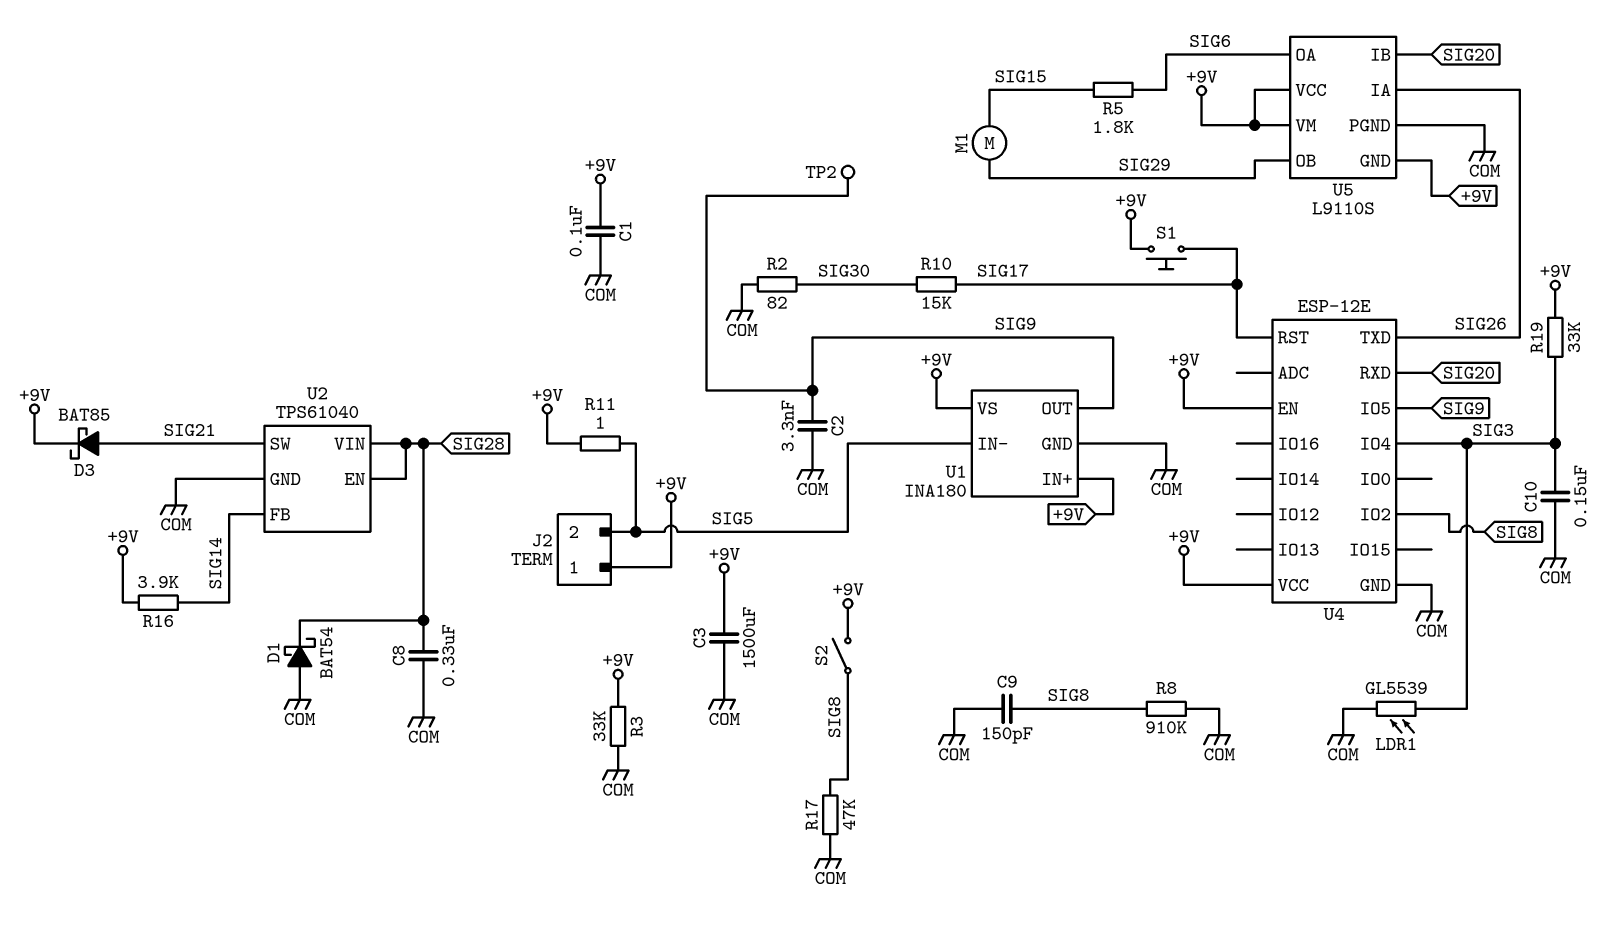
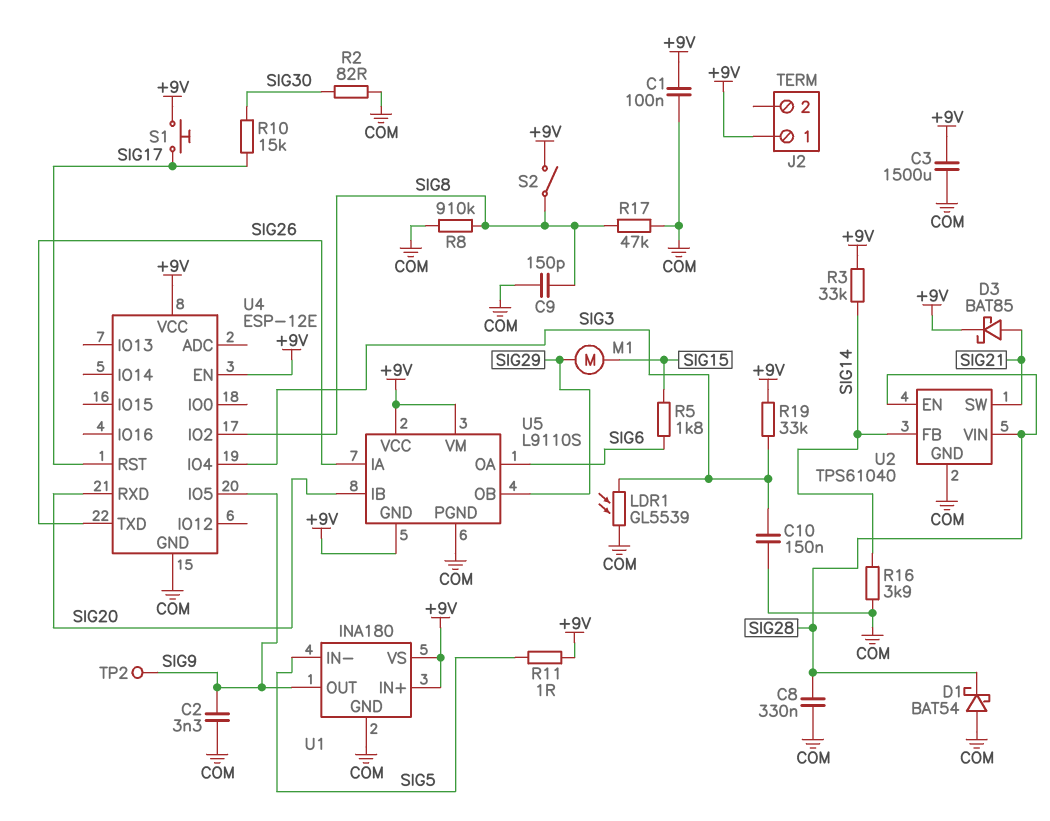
J2 pin 2: SIG5 -> none
R3: 33k (+9V, COM) -> 33k (+9V, SIG14)
R16: 3.9k (+9V, SIG14) -> 3.9k (COM, SIG14)

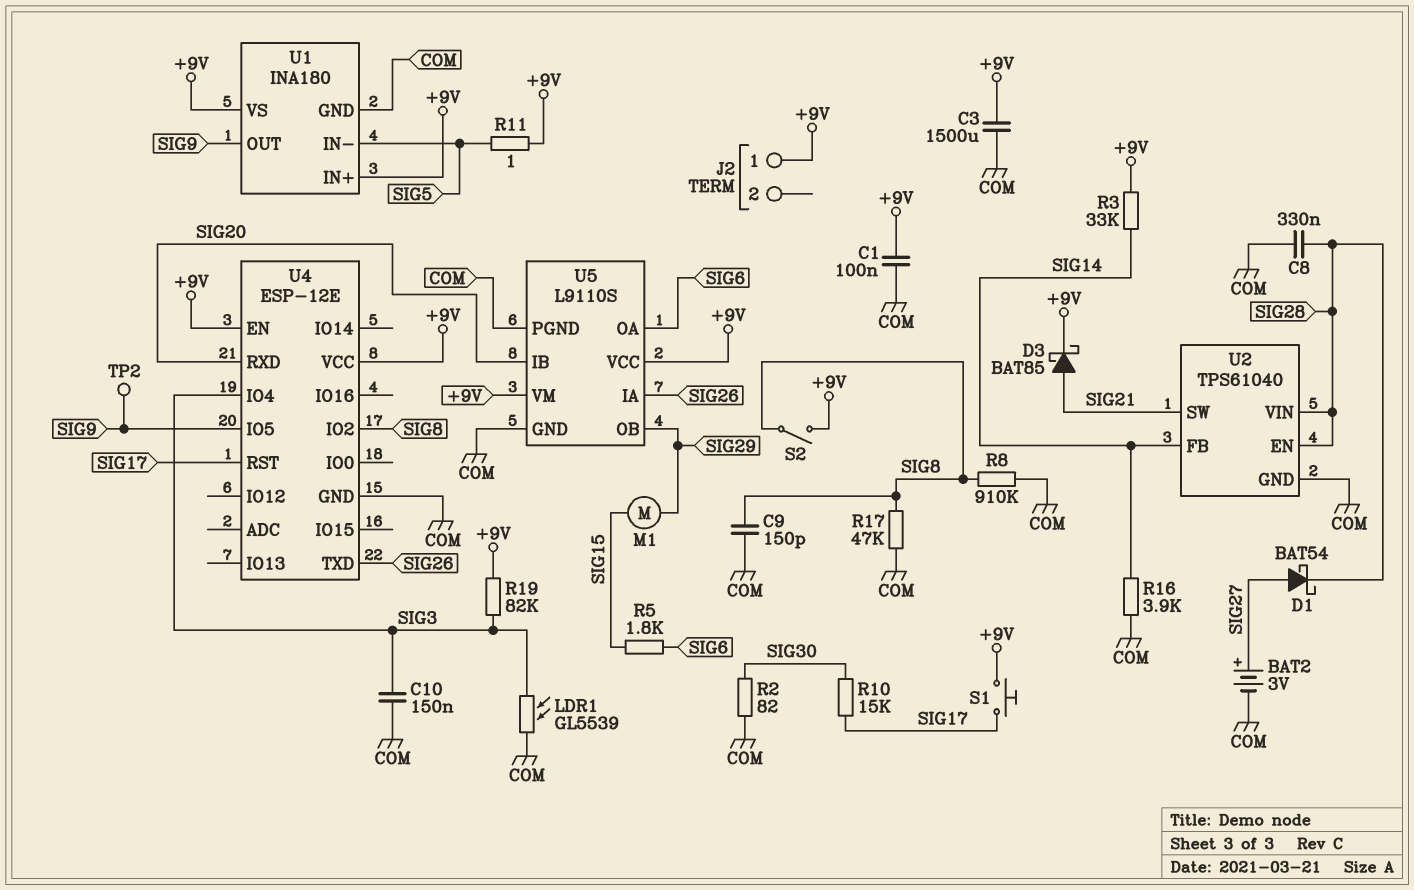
BAT2: none -> 3V (plus SIG27, minus COM)
C2: 3.3nF (COM, SIG9) -> none
D1: schottky BAT54 (A COM, K SIG28) -> schottky BAT54 (A SIG27, K SIG28)
R19: 33k (+9V, SIG3) -> 82k (+9V, SIG3)
U5 pin GND: +9V -> COM

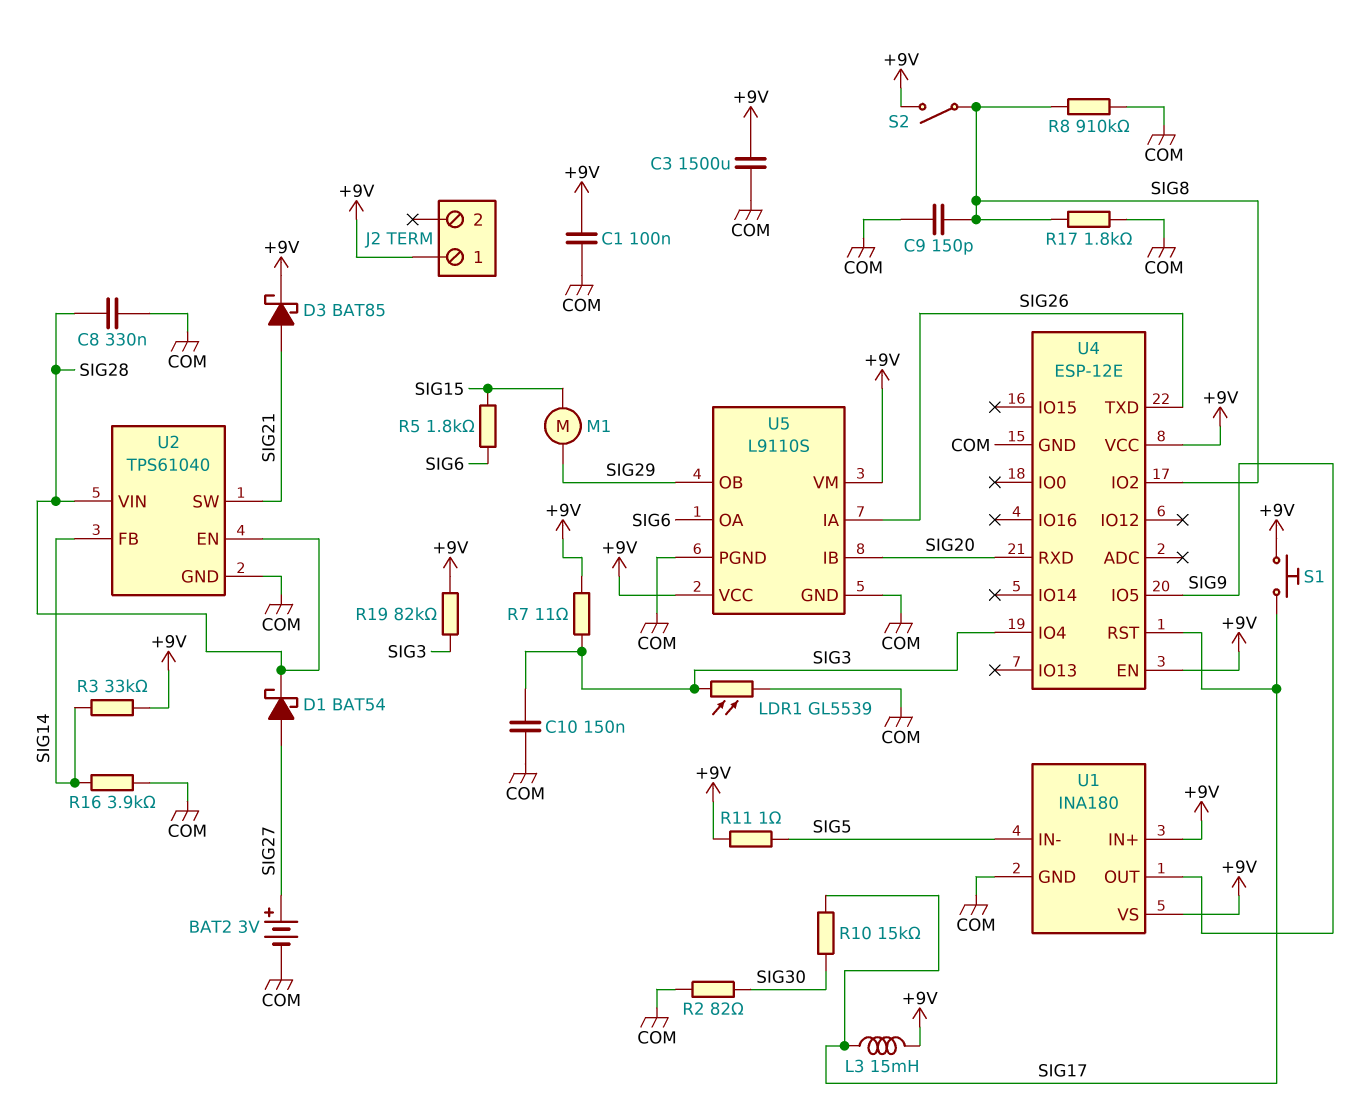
L3: none -> 15mH (+9V, SIG17)
R7: none -> 11 (+9V, SIG3)
R17: 47k (COM, SIG8) -> 1.8k (COM, SIG8)
TP2: test point (SIG9) -> none

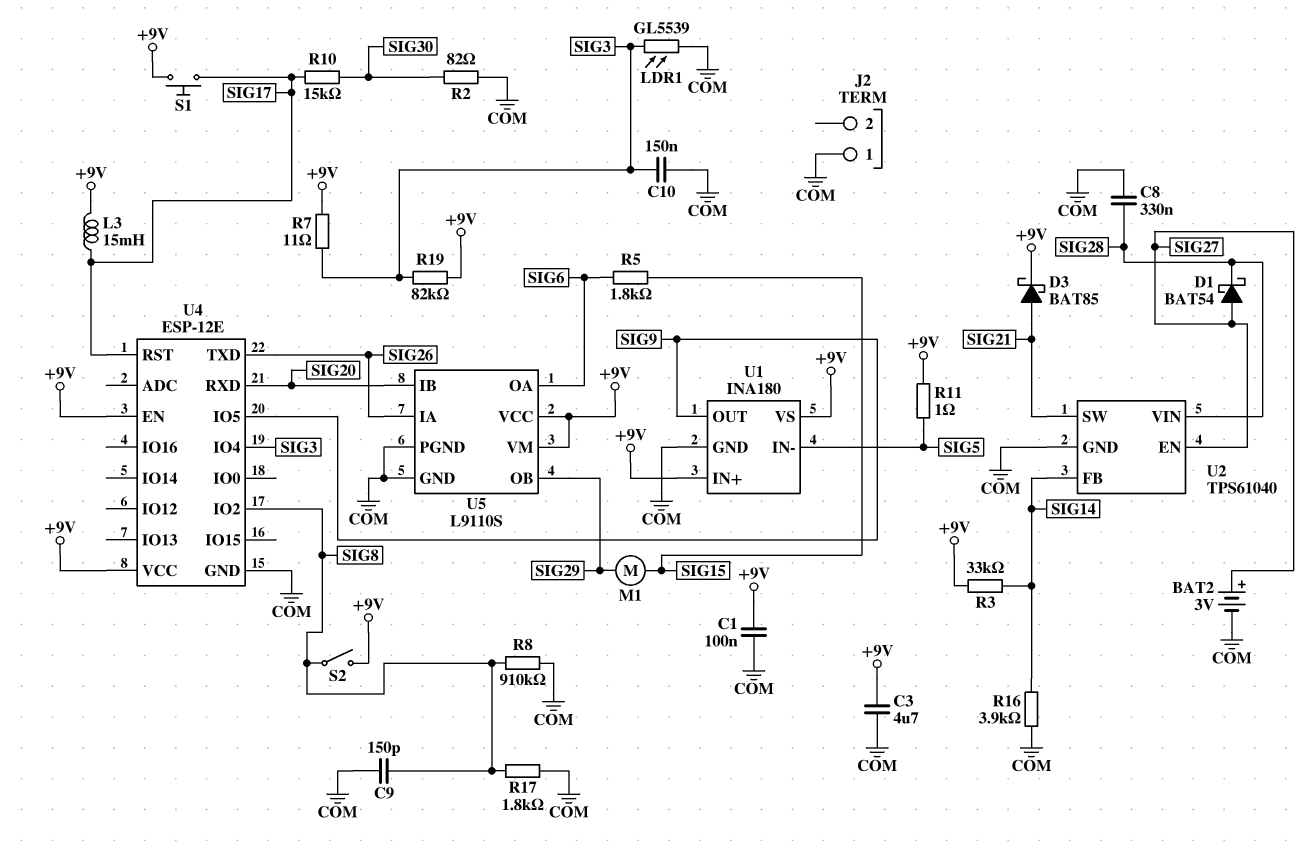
C3: 1500uF (+9V, COM) -> 4.7uF (+9V, COM)
J2 pin 1: +9V -> COM
U2 pin EN: SIG28 -> SIG27

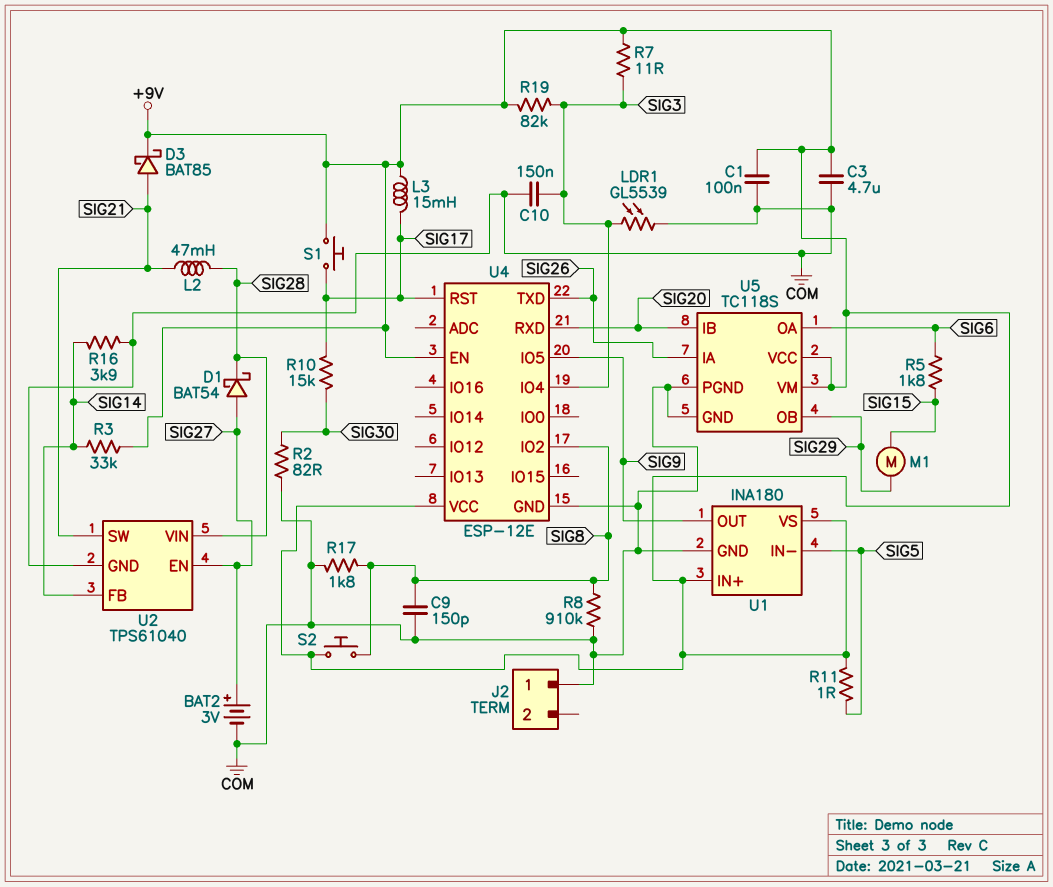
C8: 330nF (COM, SIG28) -> none
L2: none -> 47mH (SIG21, SIG28)
S2: switch (+9V, SIG8) -> button (+9V, SIG8)
U5: L9110S -> TC118S

